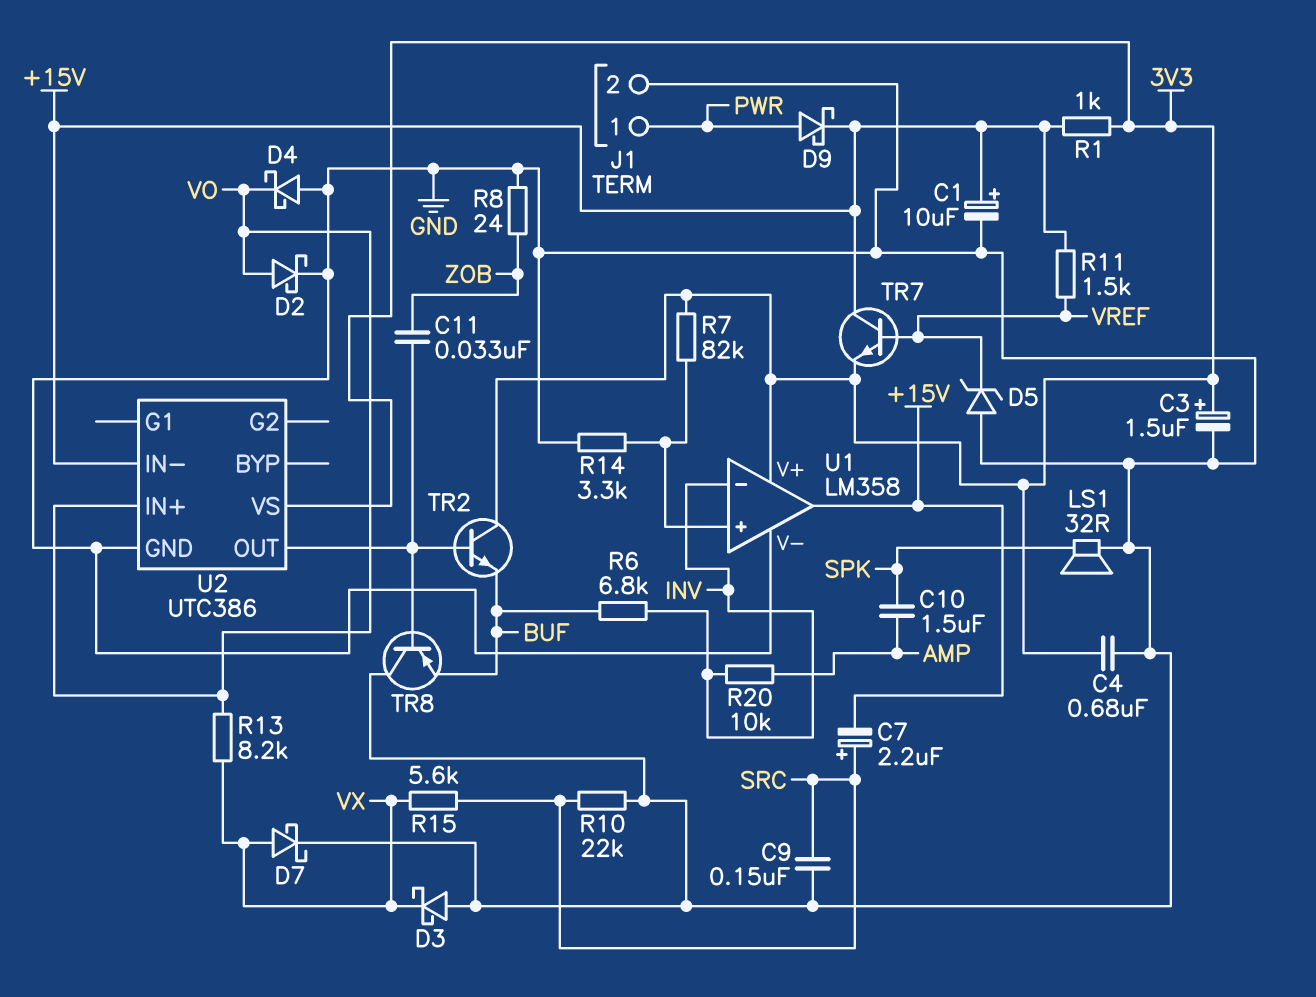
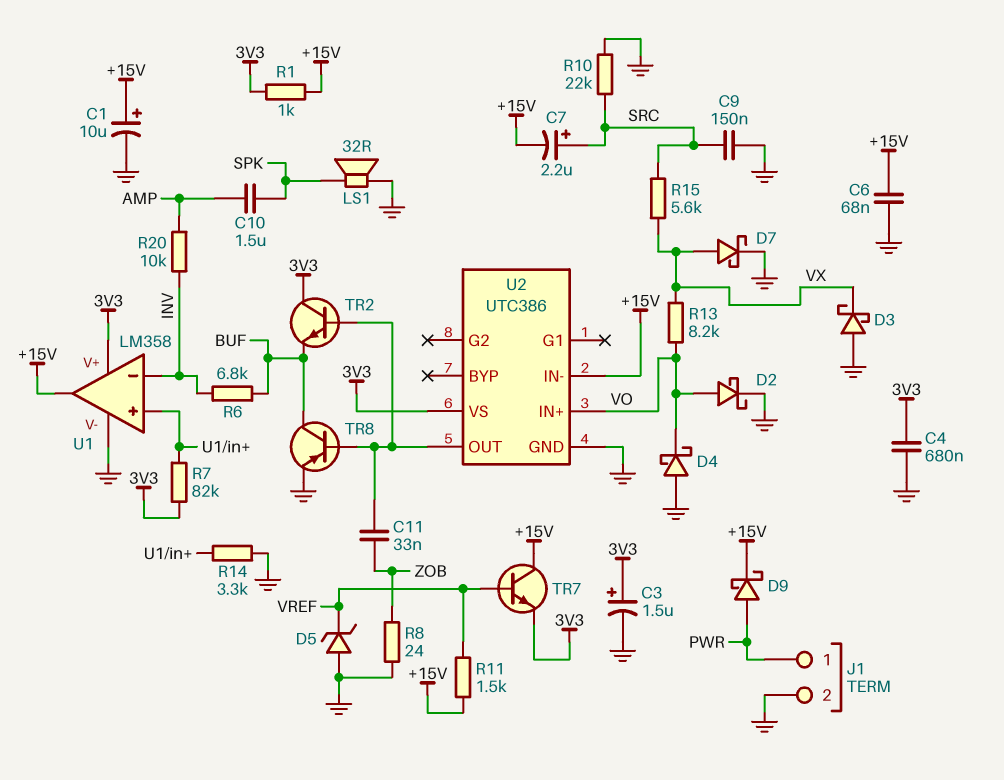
C6: none -> 68nF (+15V, GND)
TR8: PNP (B U2/OUT, C GND, E BUF) -> PNP (B U2/OUT, C BUF, E GND)

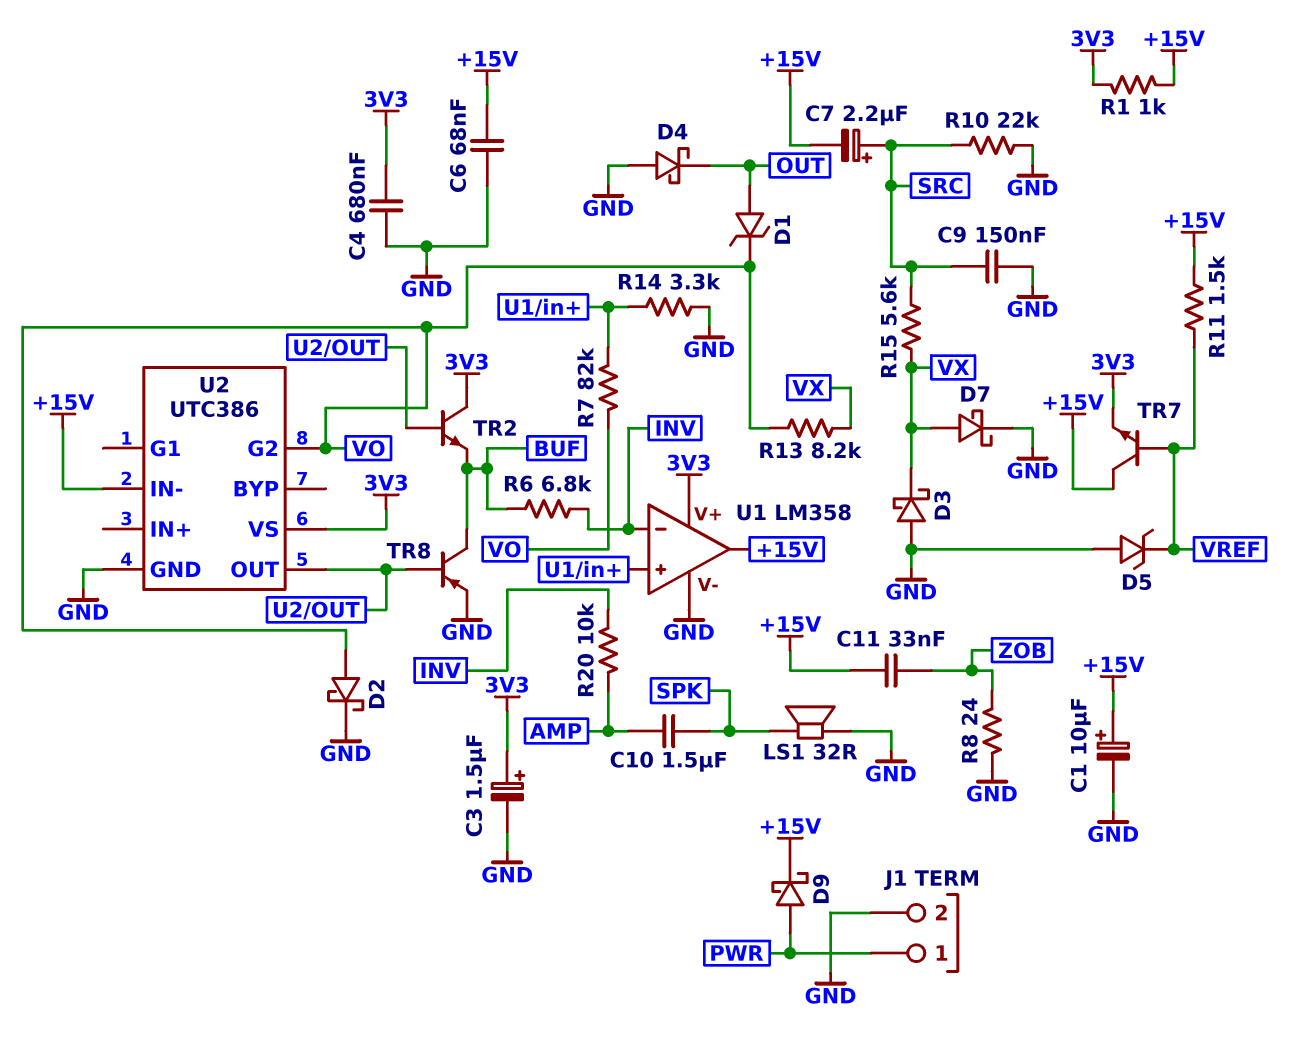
C11: 33nF (U2/OUT, ZOB) -> 33nF (+15V, ZOB)
D1: none -> zener (A OUT, K VO)
D4: schottky (A GND, K VO) -> schottky (A GND, K OUT)
R7: 82k (3V3, U1/in+) -> 82k (U1/in+, VO)
U2 pin G2: none -> VO
U2 pin IN+: VO -> none

